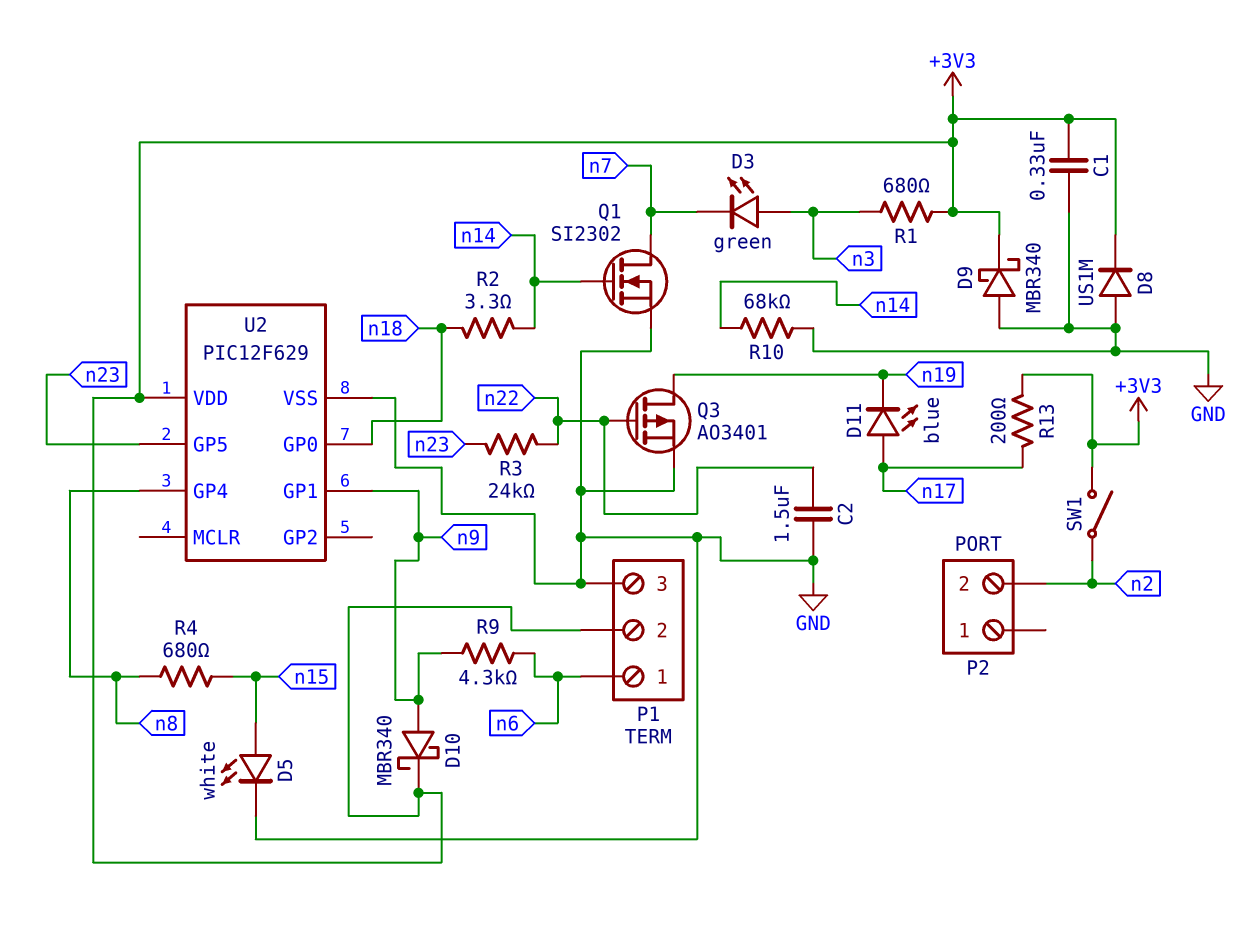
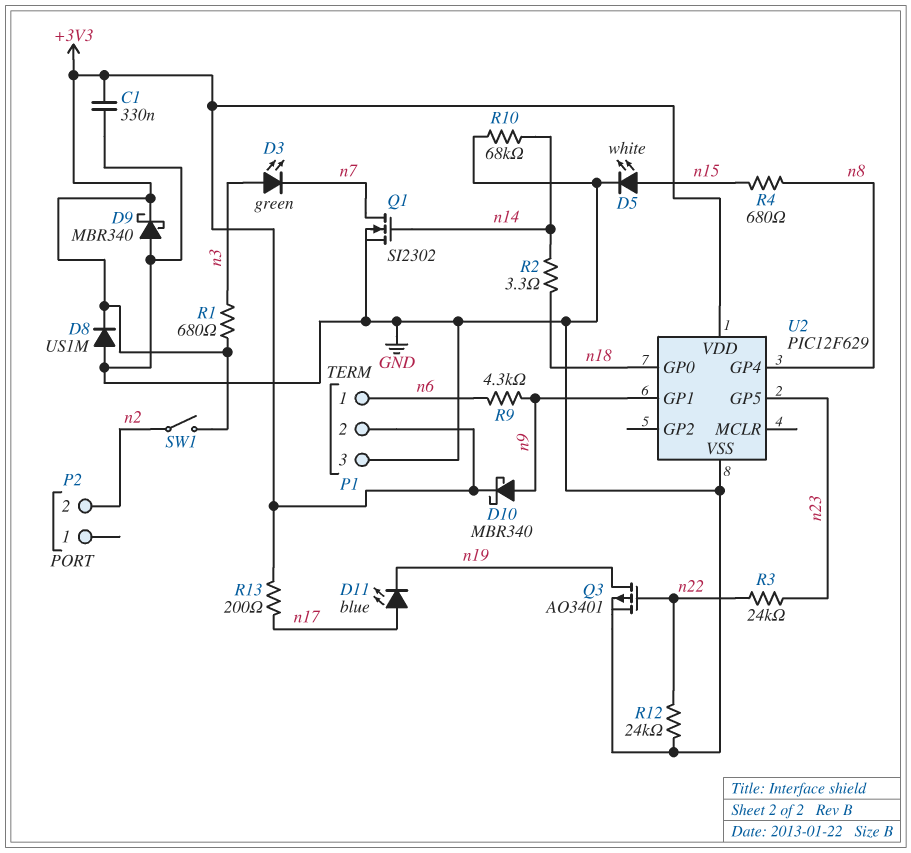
C2: 1.5uF (GND, n22) -> none
R12: none -> 24k (GND, n22)

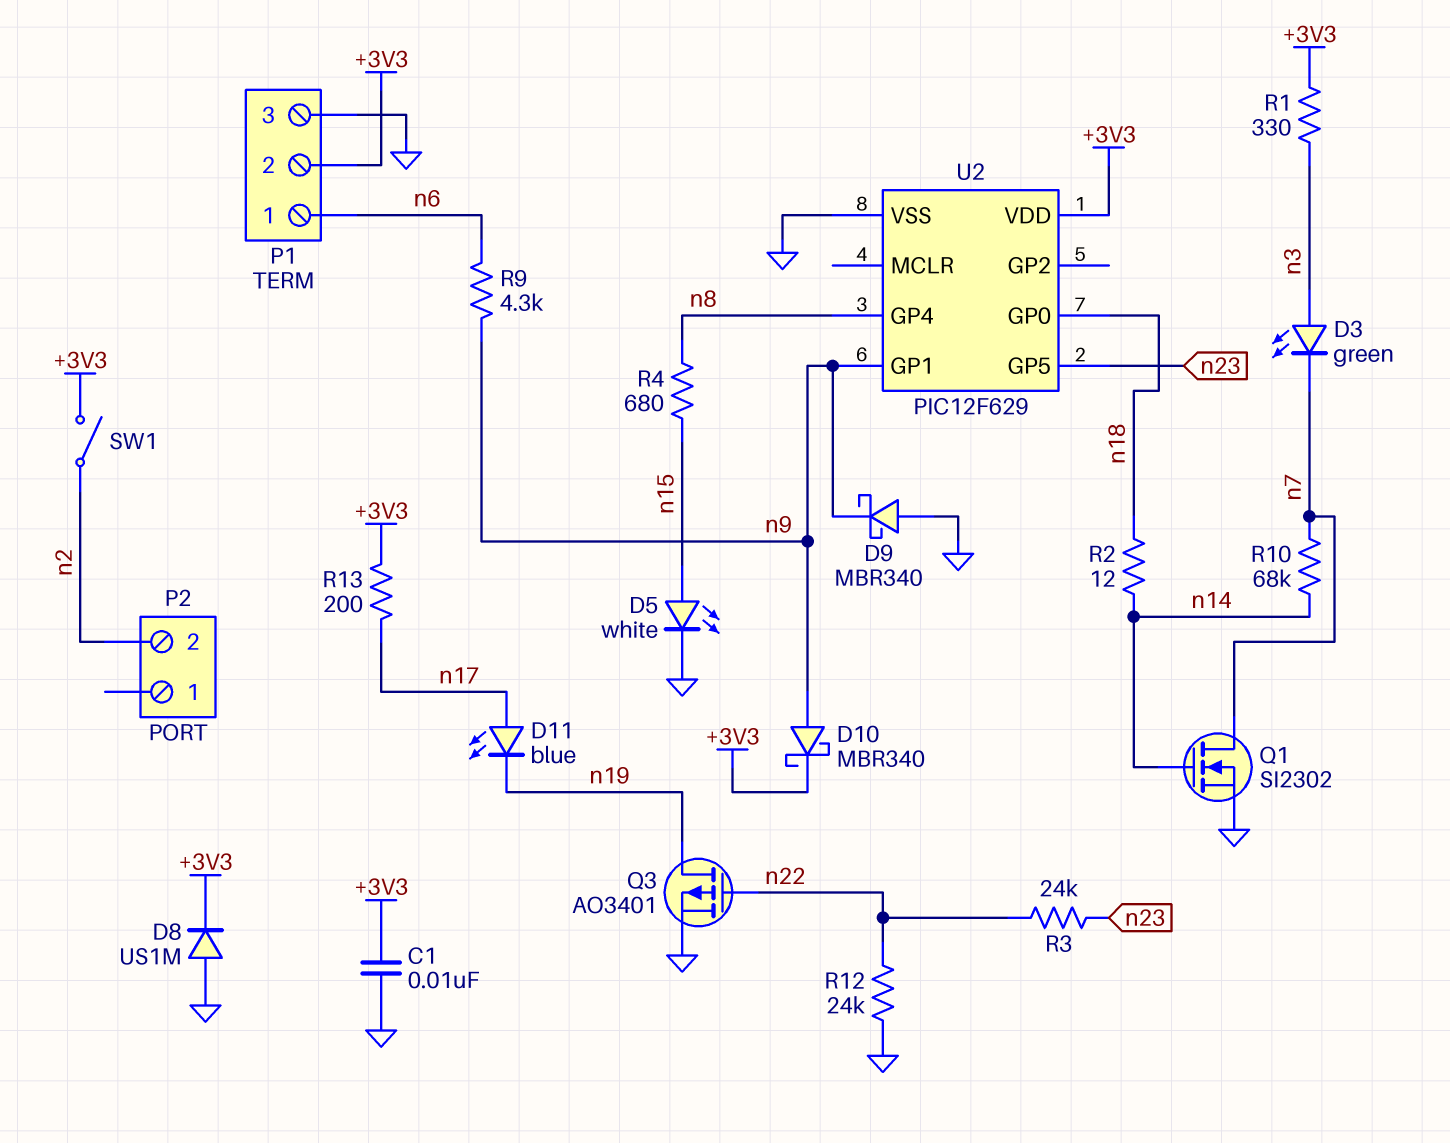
C1: 330nF (+3V3, GND) -> 10nF (+3V3, GND)
D9: schottky MBR340 (A GND, K +3V3) -> schottky MBR340 (A GND, K n9)
R1: 680 (+3V3, n3) -> 330 (+3V3, n3)
R2: 3.3 (n14, n18) -> 12 (n14, n18)
R10: 68k (GND, n14) -> 68k (n7, n14)

